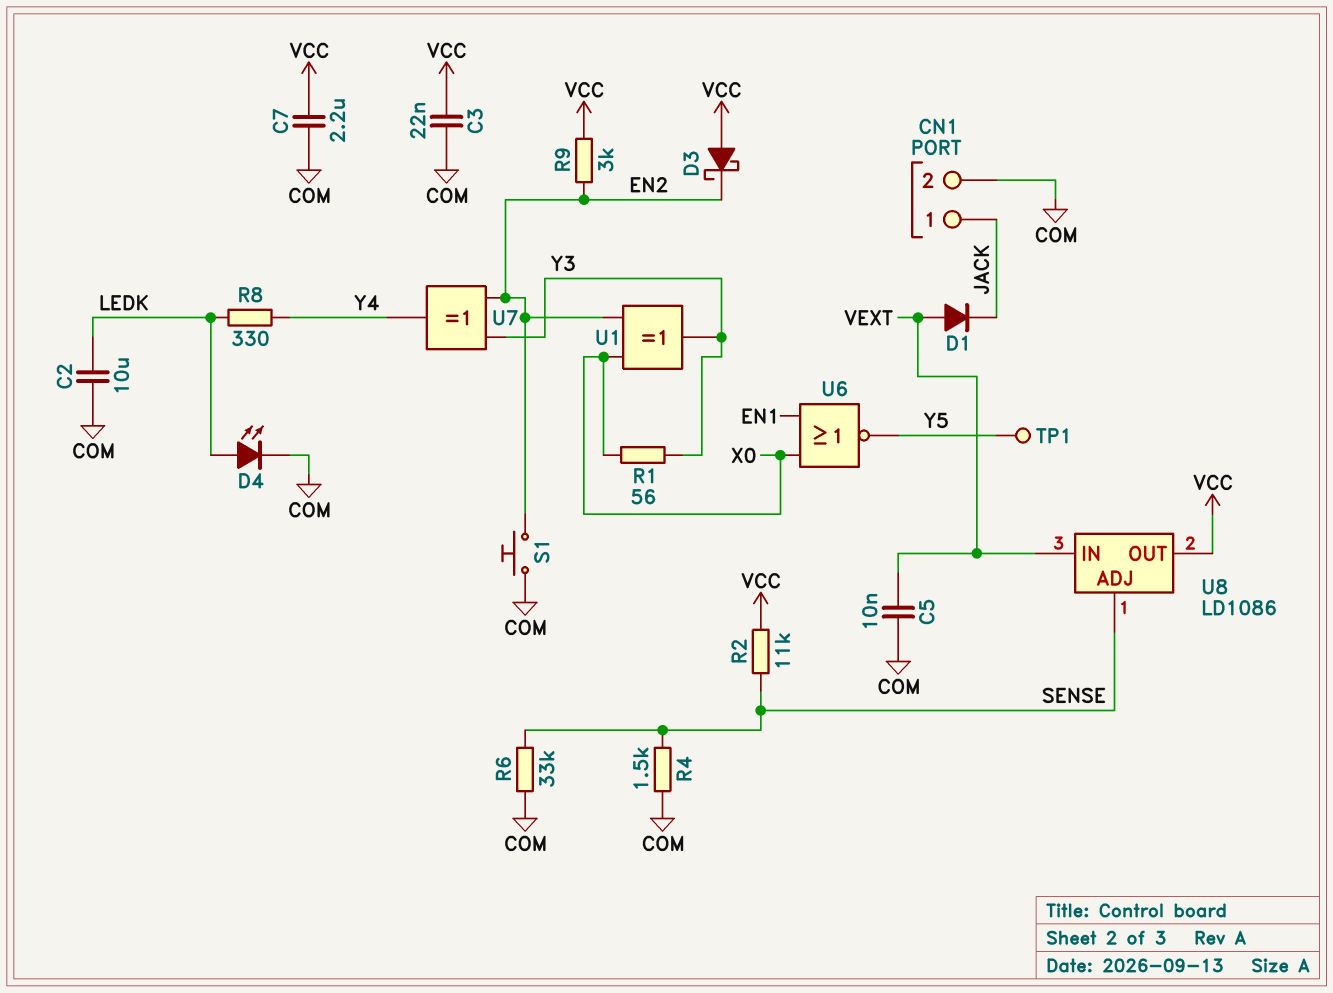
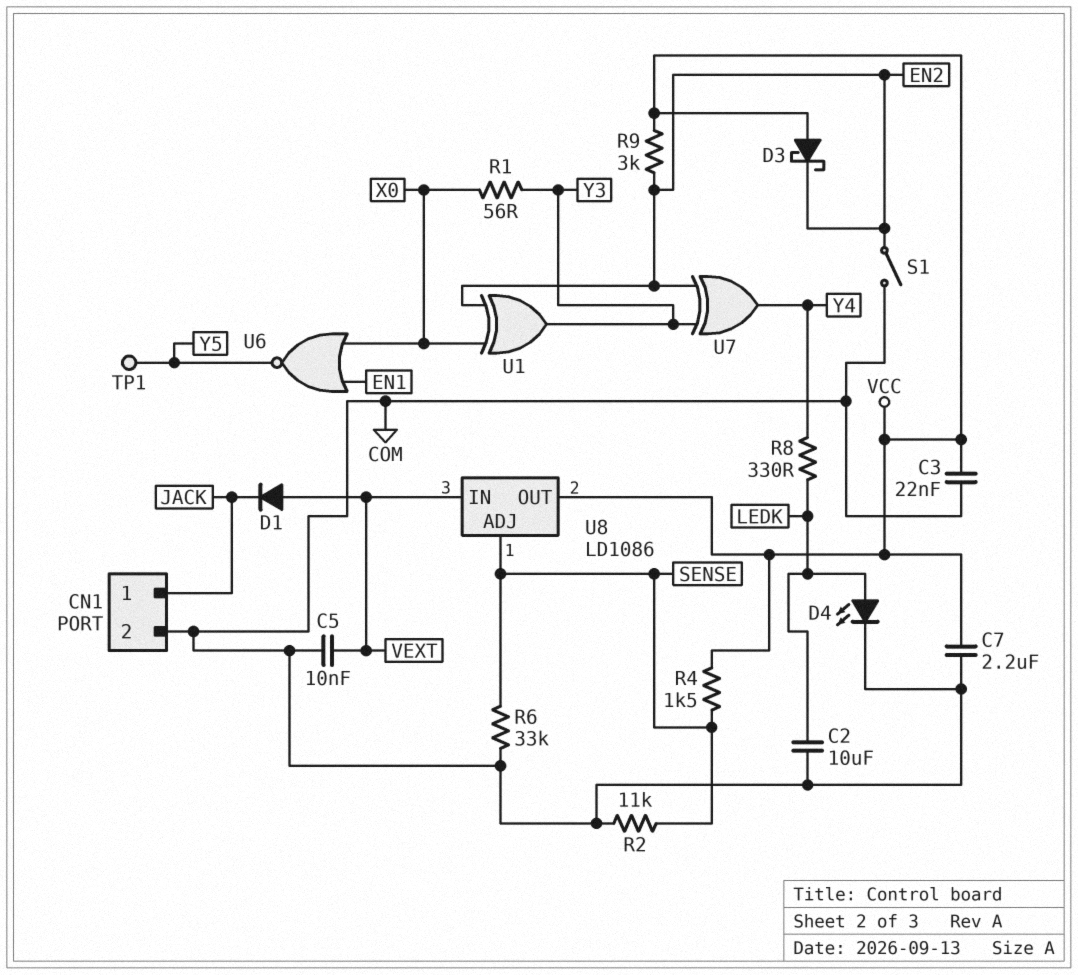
R2: 11k (SENSE, VCC) -> 11k (COM, SENSE)
R4: 1.5k (COM, SENSE) -> 1.5k (SENSE, VCC)
S1: button (COM, EN2) -> switch (COM, EN2)

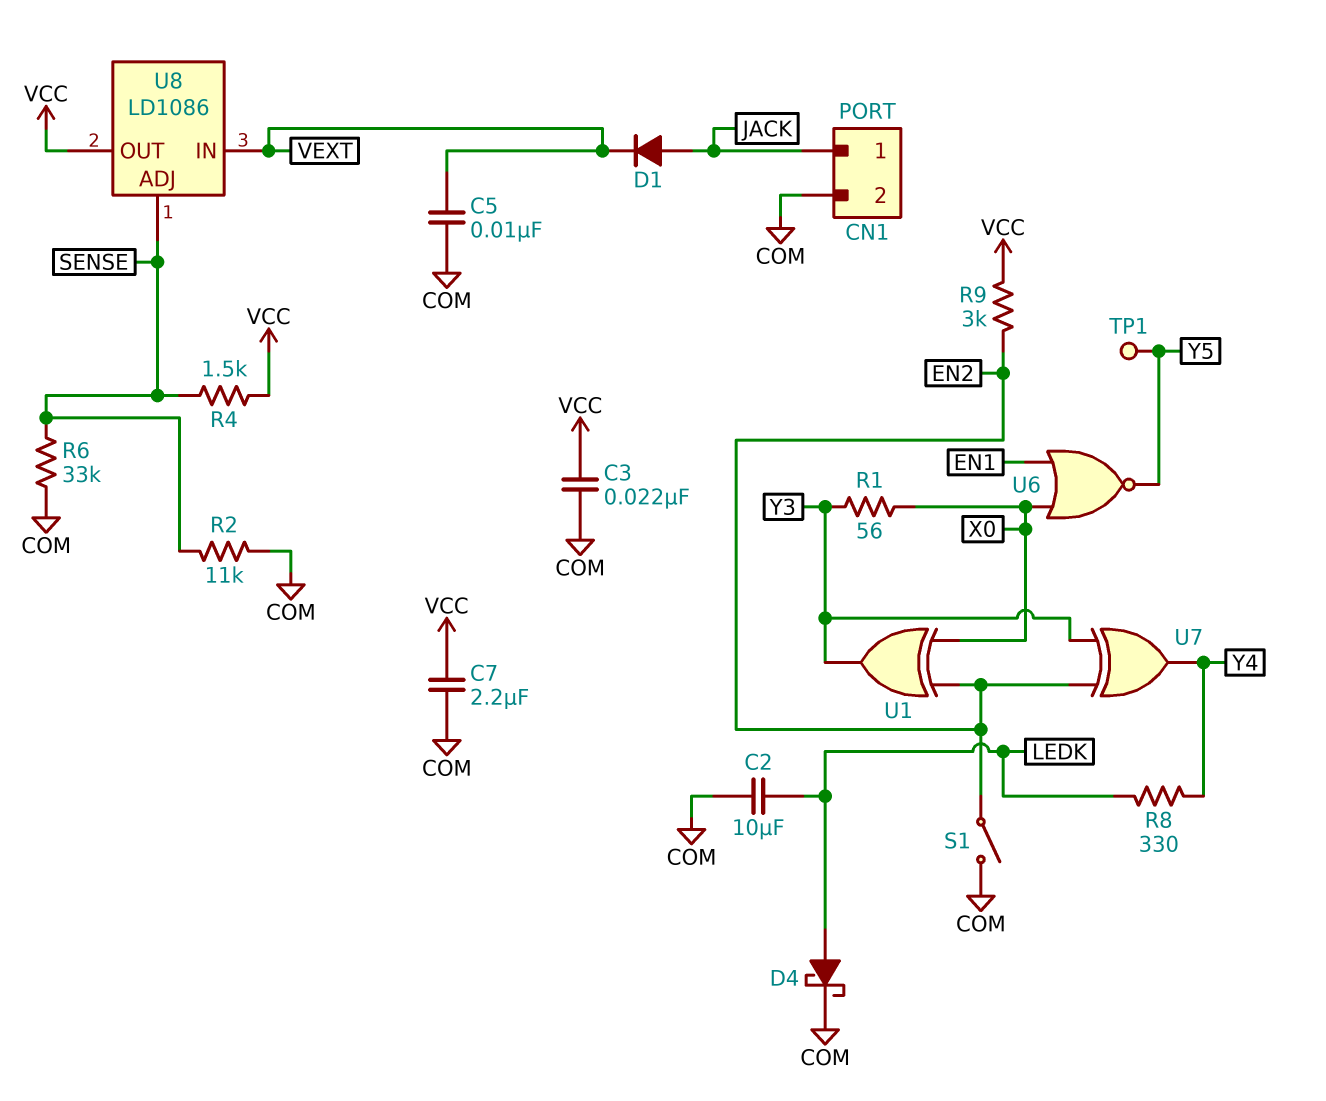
D1: diode (A VEXT, K JACK) -> diode (A JACK, K VEXT)
D3: schottky (A VCC, K EN2) -> none
D4: LED (A LEDK, K COM) -> schottky (A LEDK, K COM)

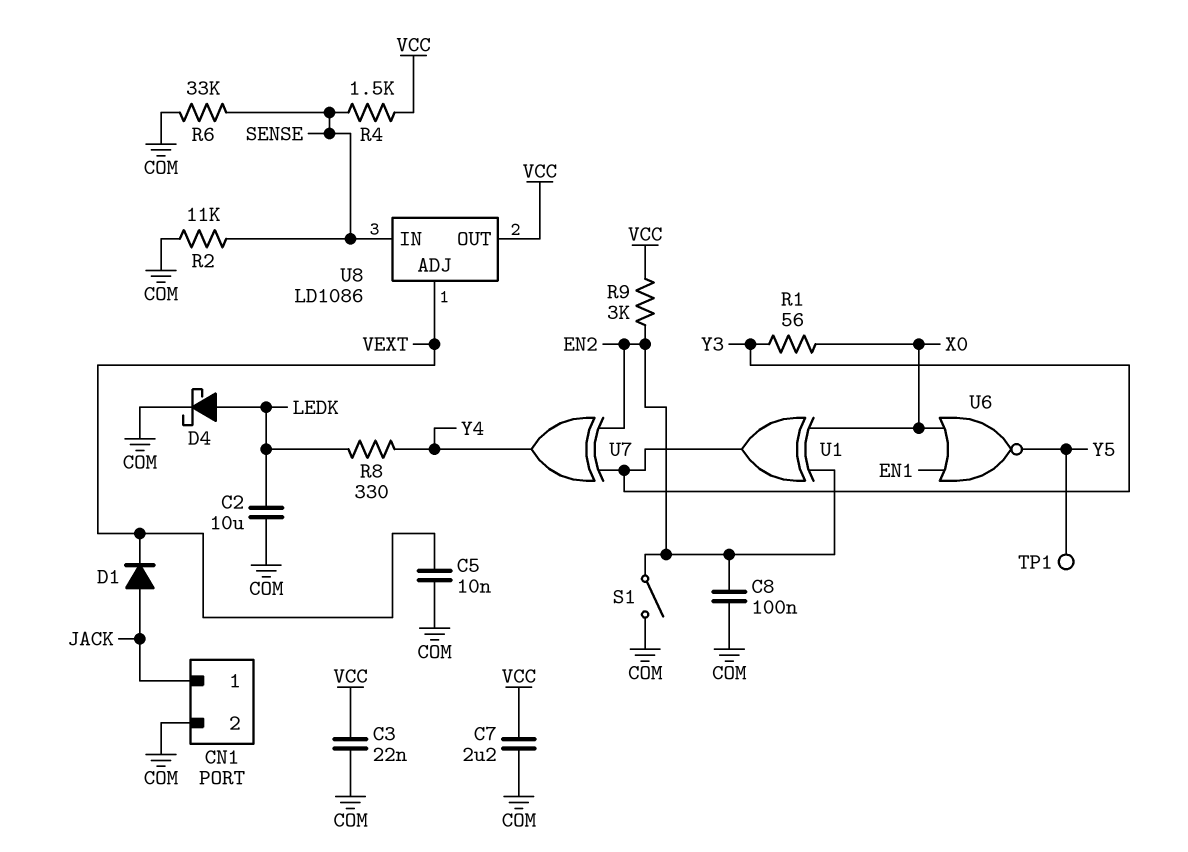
C8: none -> 100nF (COM, EN2)
U8 pin ADJ: SENSE -> VEXT
U8 pin IN: VEXT -> SENSE

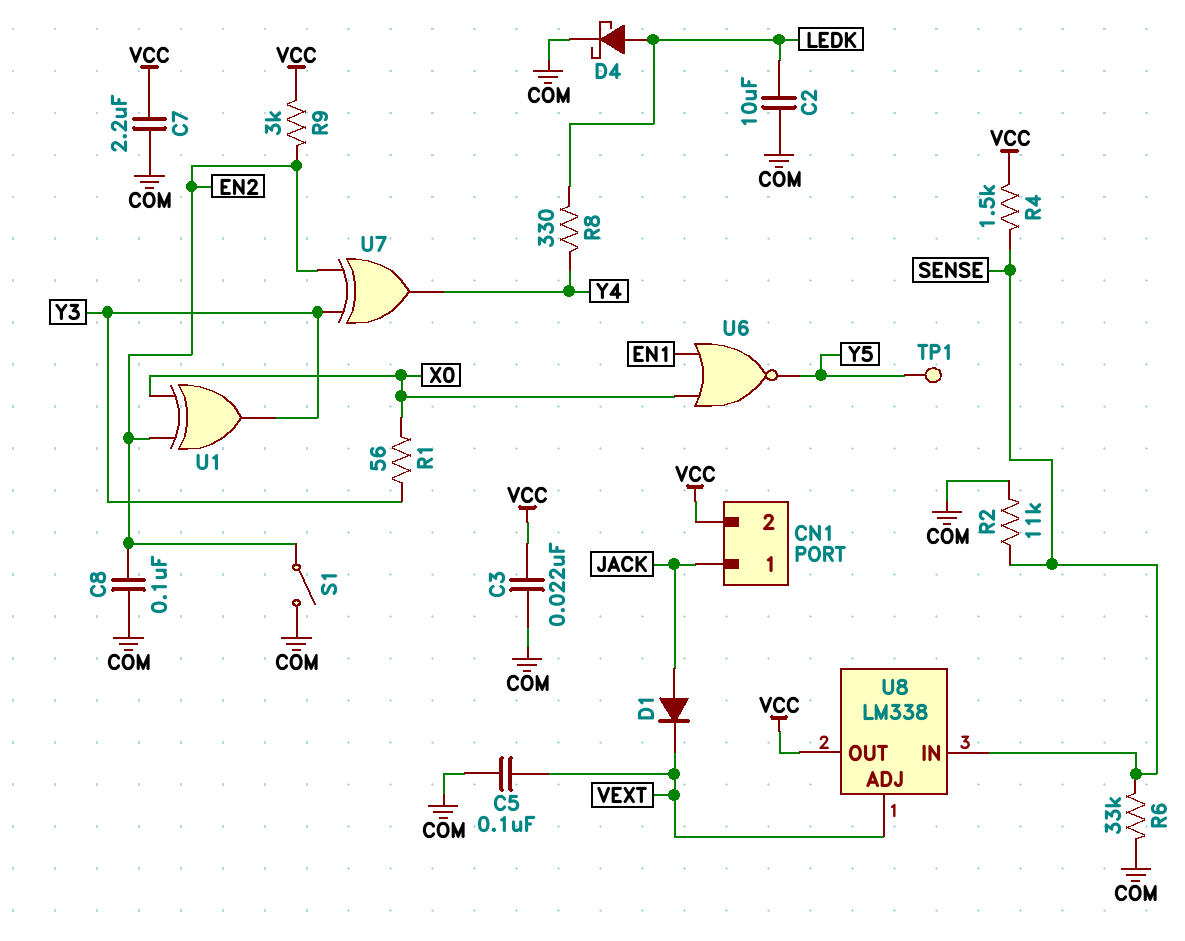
C5: 10nF (COM, VEXT) -> 100nF (COM, VEXT)
CN1 pin 2: COM -> VCC
U8: LD1086 -> LM338

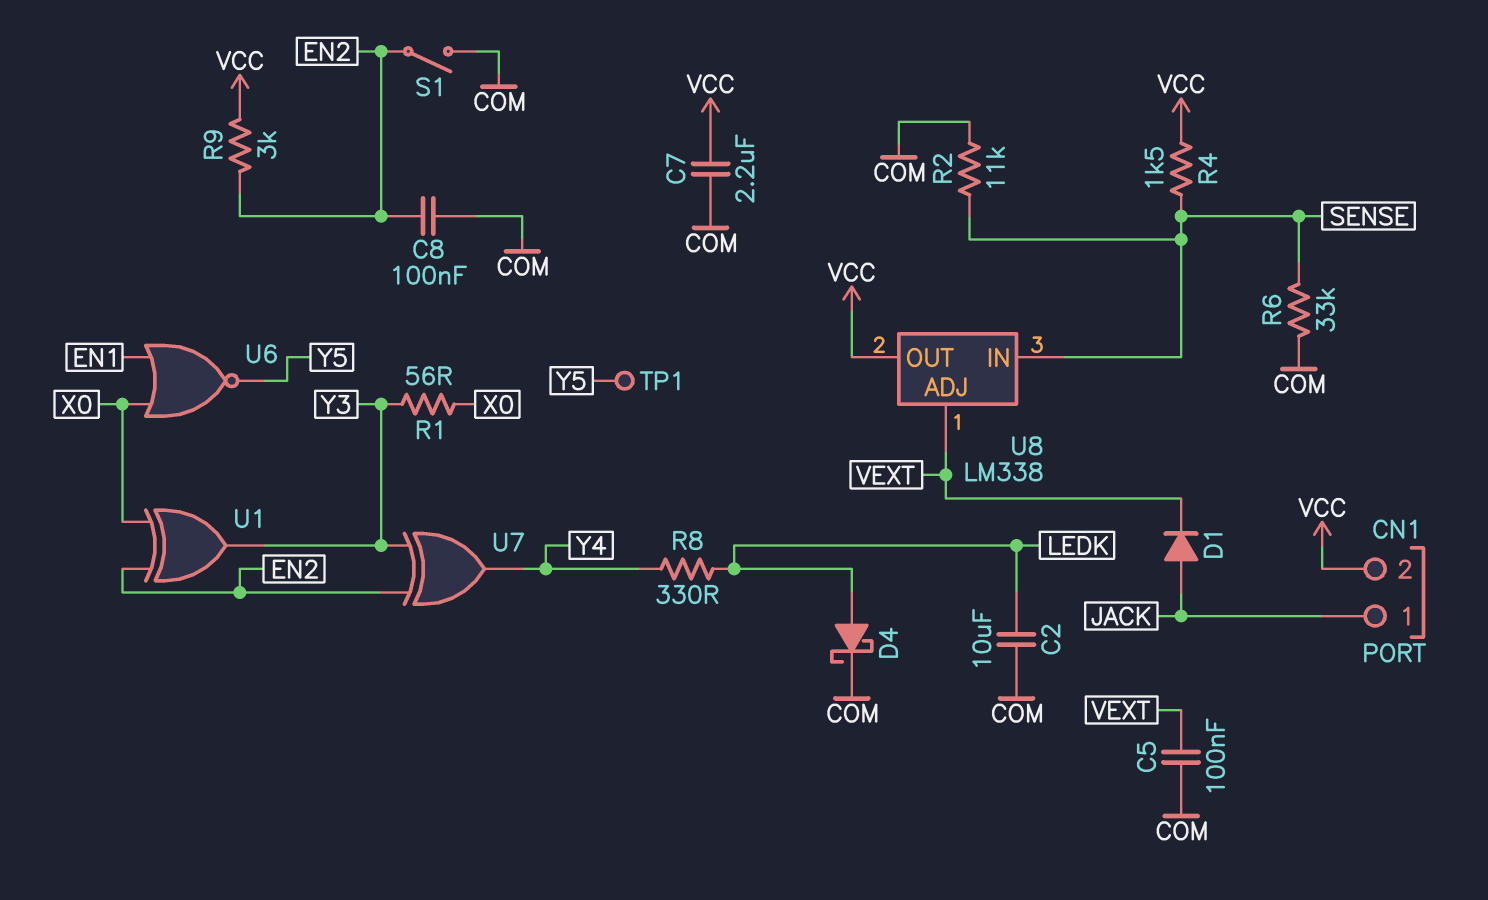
C3: 22nF (COM, VCC) -> none

